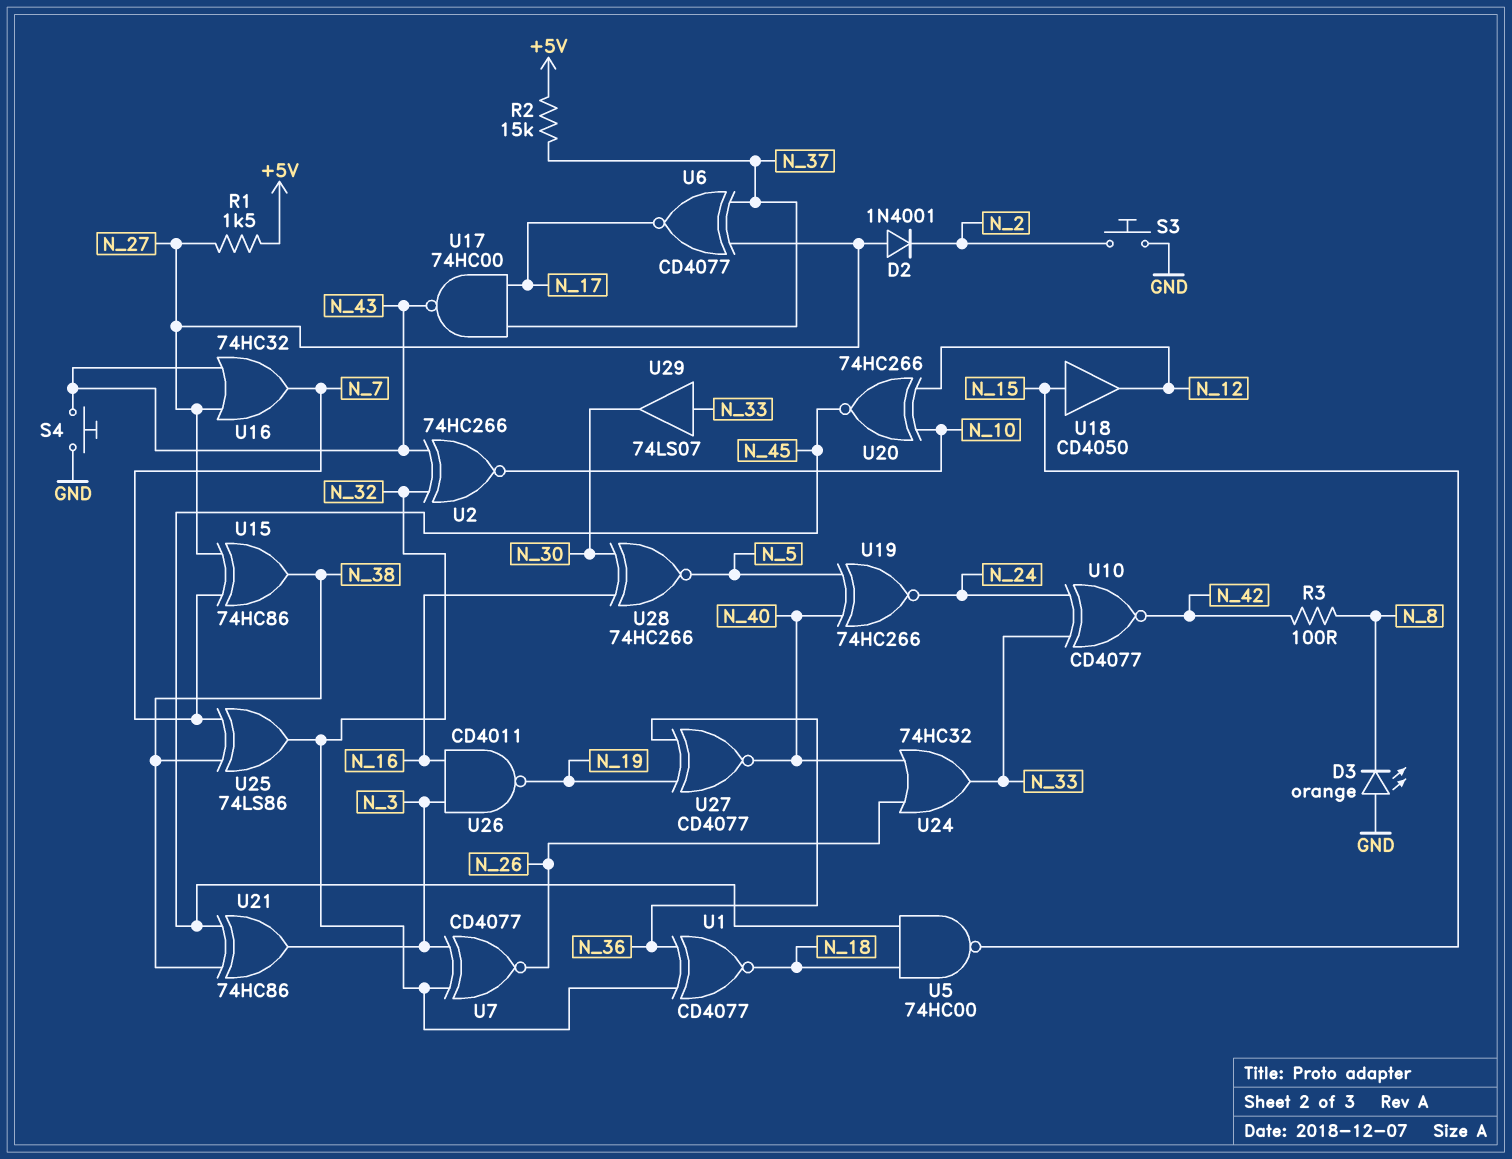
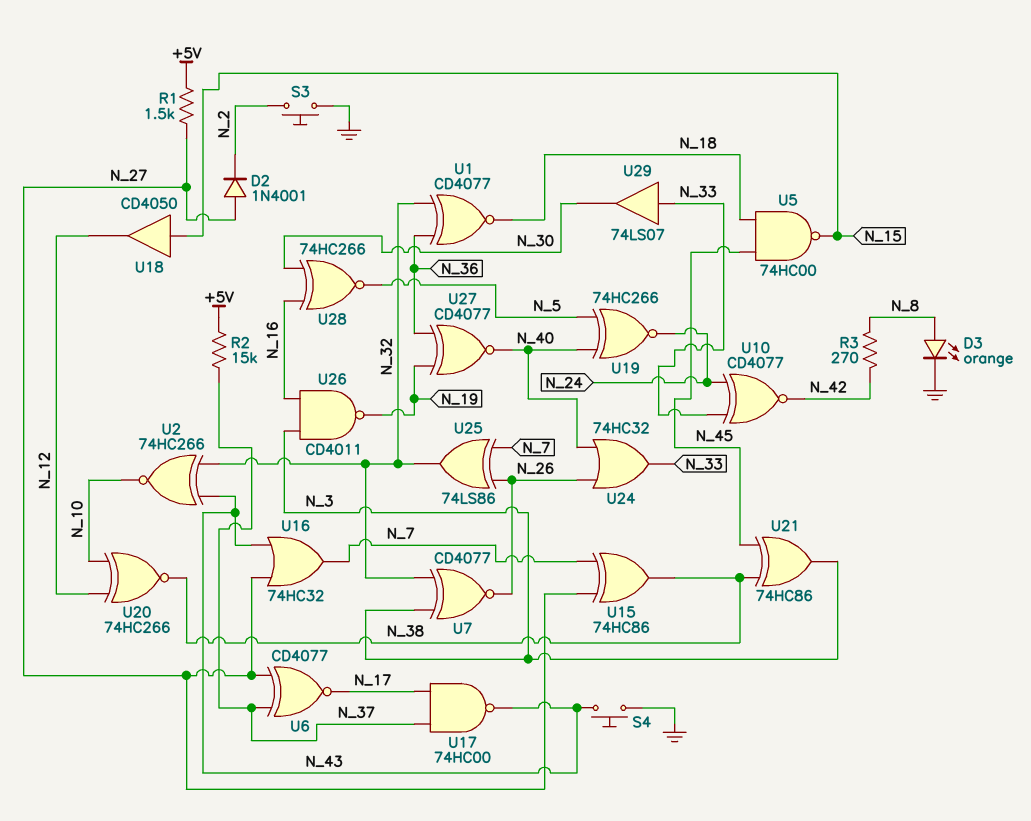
D3: LED orange (A GND, K N_8) -> LED orange (A N_8, K GND)
R3: 100 (N_8, N_42) -> 270 (N_8, N_42)
U20: XNOR 74HC266 (in N_10, in N_12, out N_45) -> XNOR 74HC266 (in N_10, in N_12, out N_38)
U25: XOR 74LS86 (in N_7, in N_38, out N_32) -> XOR 74LS86 (in N_7, in N_26, out N_32)

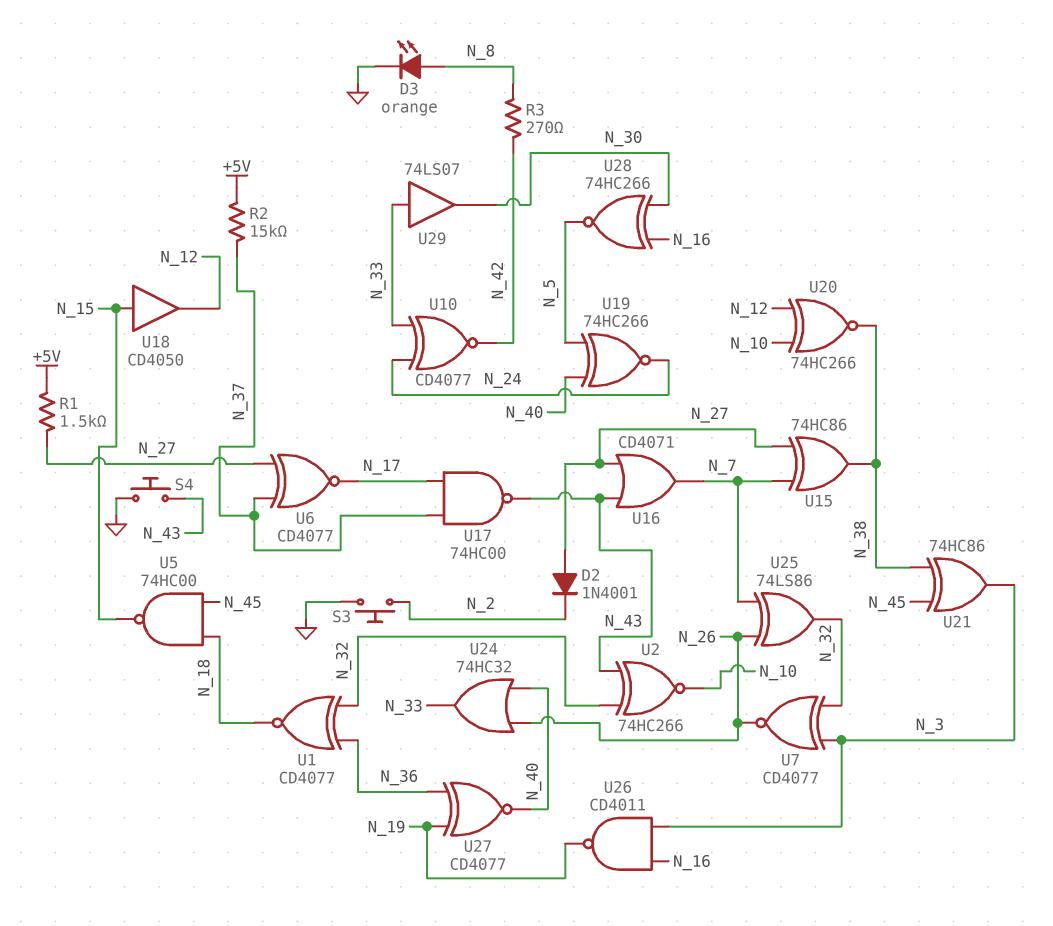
U16: OR 74HC32 (in N_27, in N_43, out N_7) -> OR CD4071 (in N_27, in N_43, out N_7)

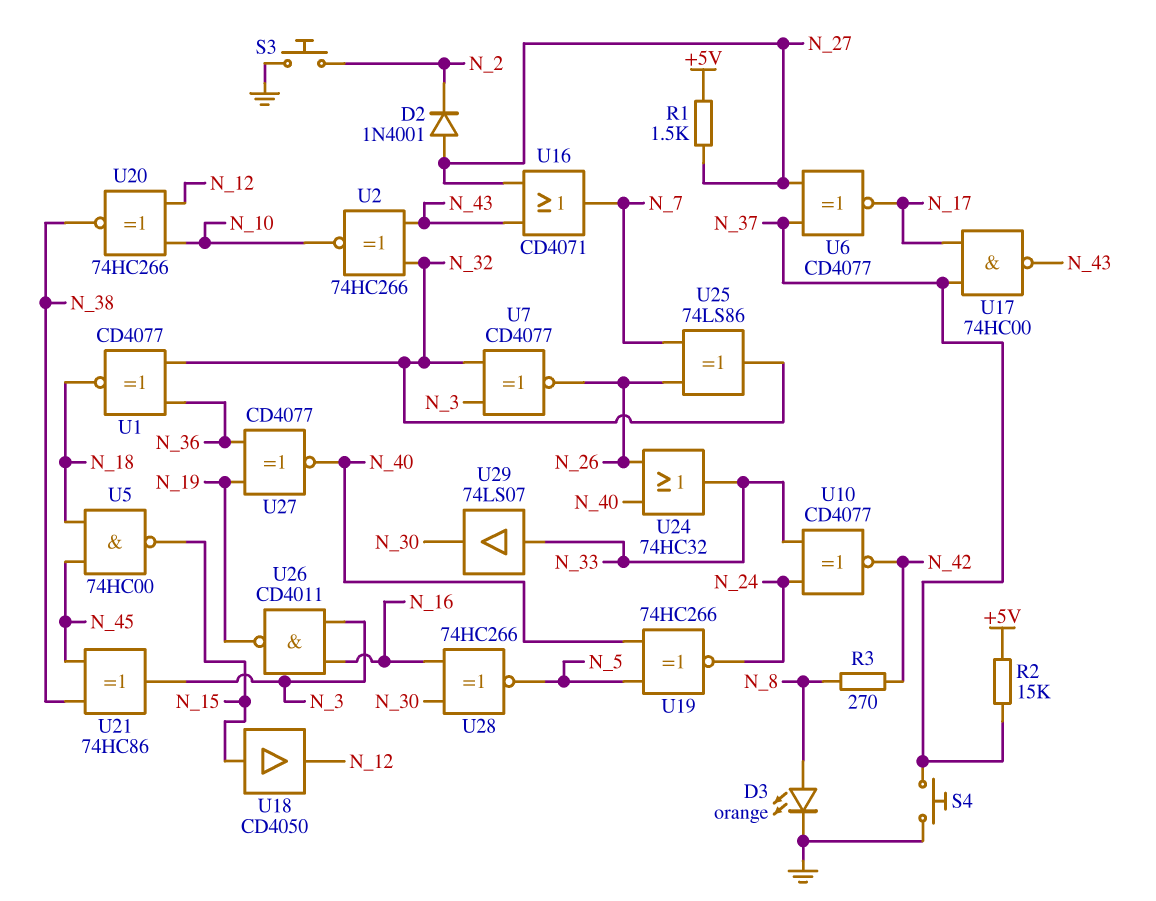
S4: button (GND, N_43) -> button (GND, N_37)
U15: XOR 74HC86 (in N_7, in N_27, out N_38) -> none

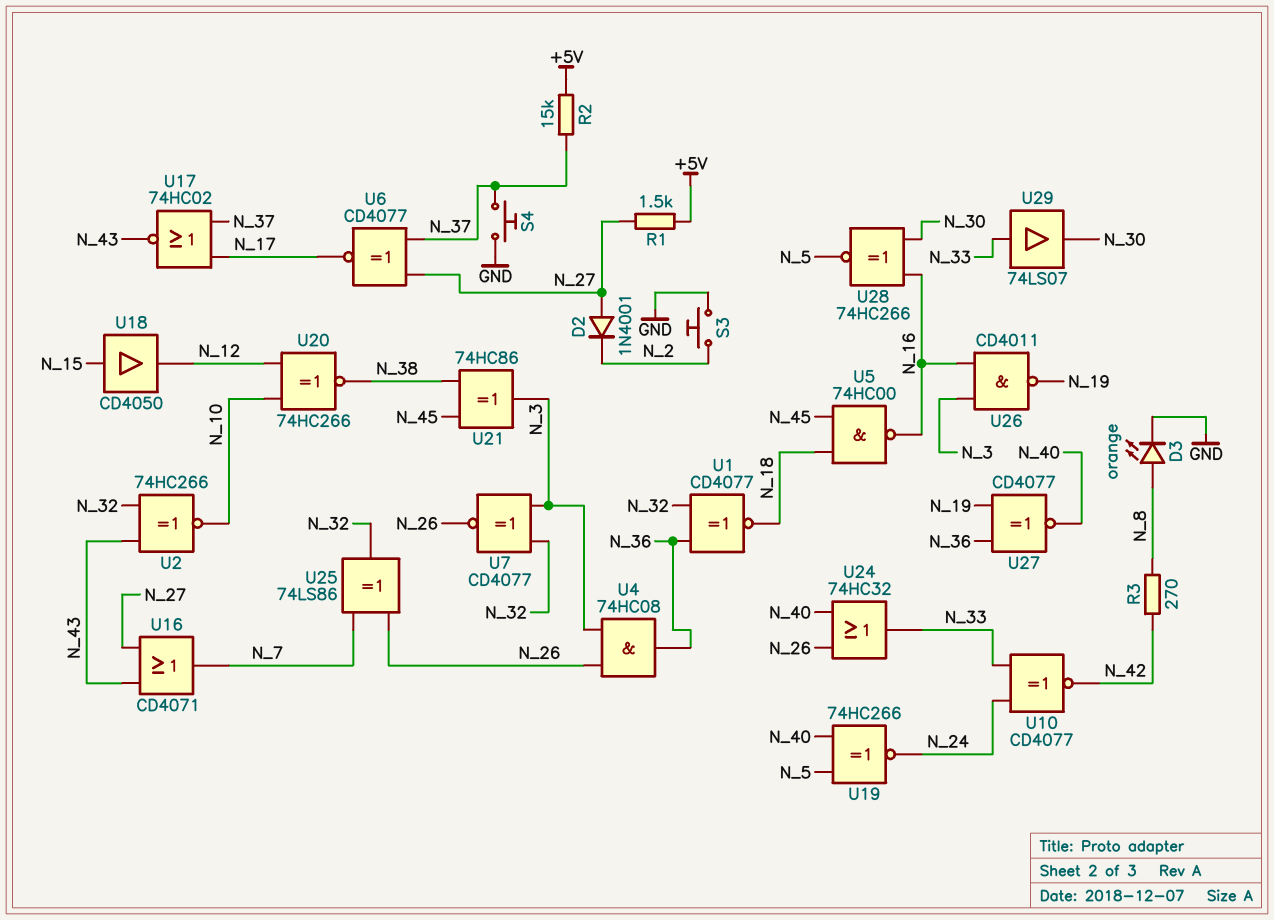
U4: none -> AND 74HC08 (in N_3, in N_26, out N_36)
U5: NAND 74HC00 (in N_18, in N_45, out N_15) -> NAND 74HC00 (in N_18, in N_45, out N_16)
U17: NAND 74HC00 (in N_17, in N_37, out N_43) -> NOR 74HC02 (in N_17, in N_37, out N_43)

